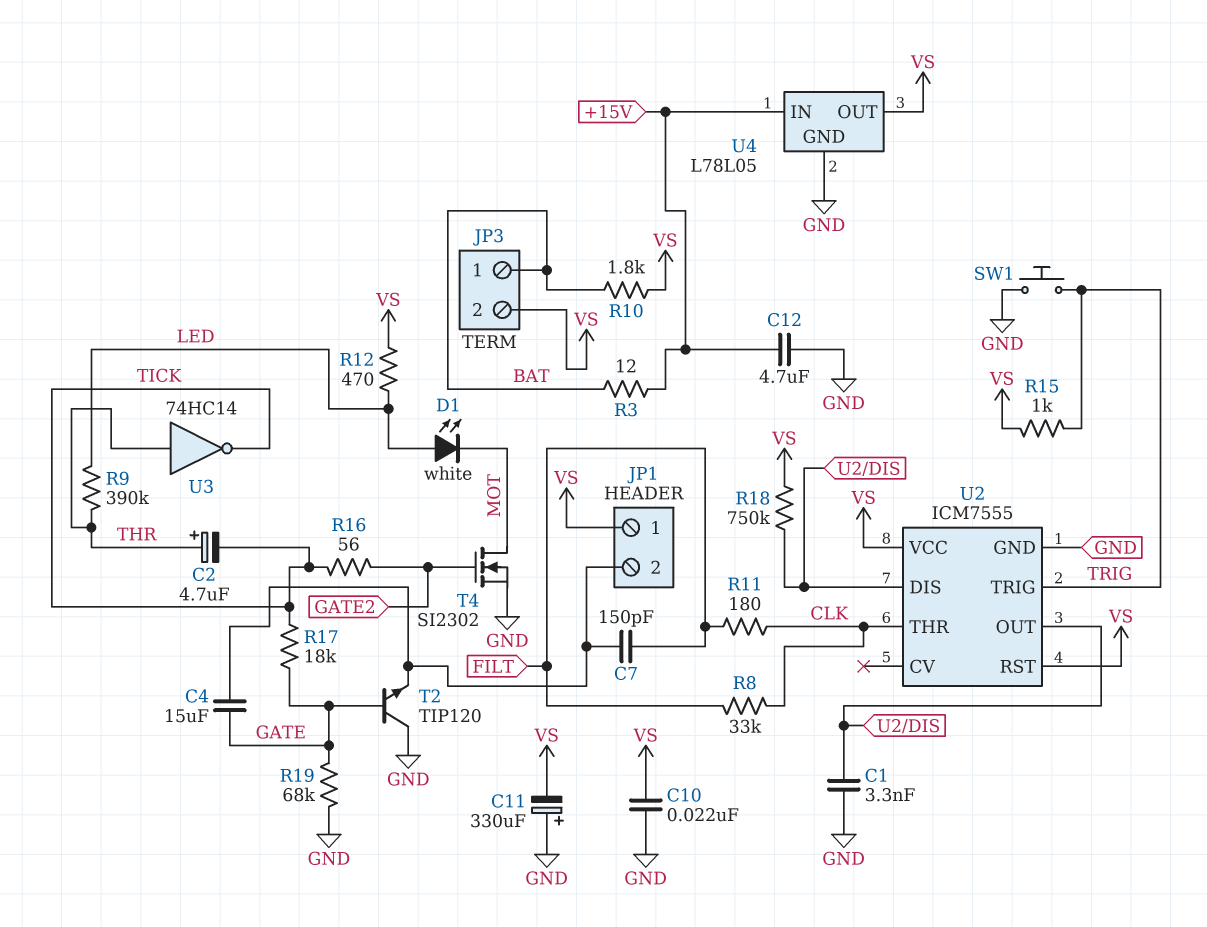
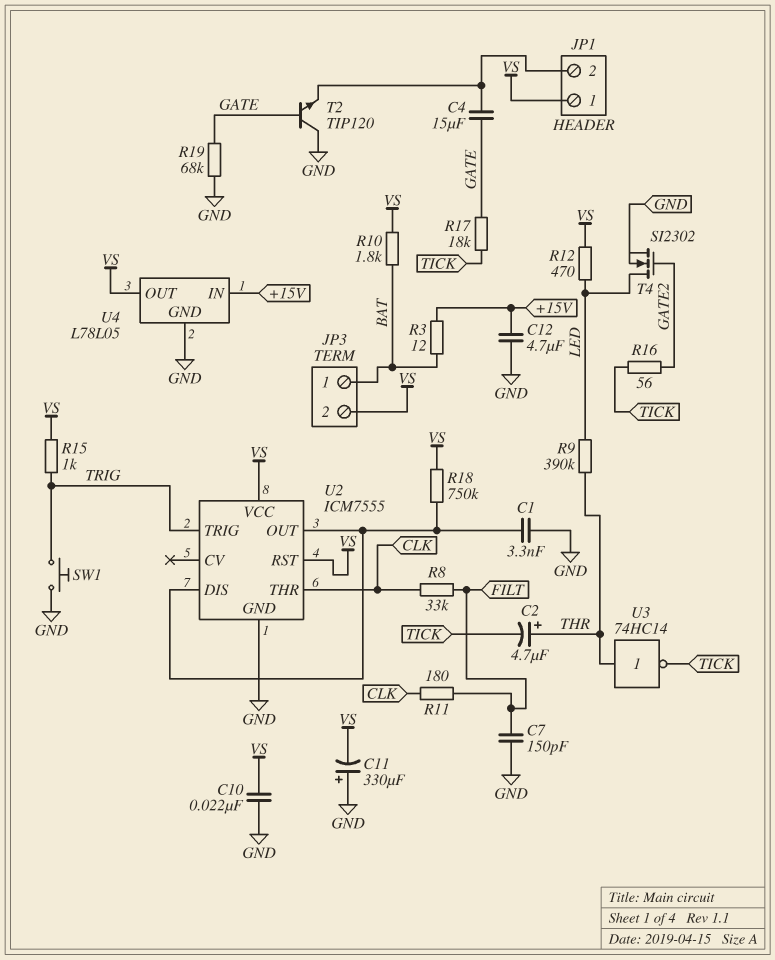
C7: 150pF (FILT, JP1/2) -> 150pF (FILT, GND)
D1: LED white (A LED, K MOT) -> none
T4: NMOS SI2302 (G GATE2, D MOT, S GND) -> NMOS SI2302 (G GATE2, D LED, S GND)

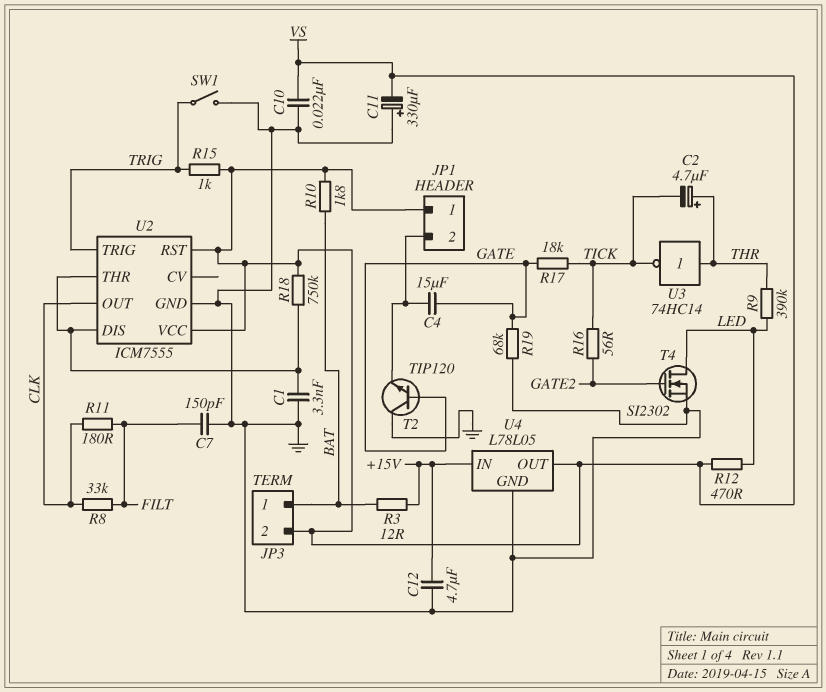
SW1: button (GND, TRIG) -> switch (GND, TRIG)
U2 pin OUT: U2/DIS -> CLK
U2 pin THR: CLK -> U2/DIS

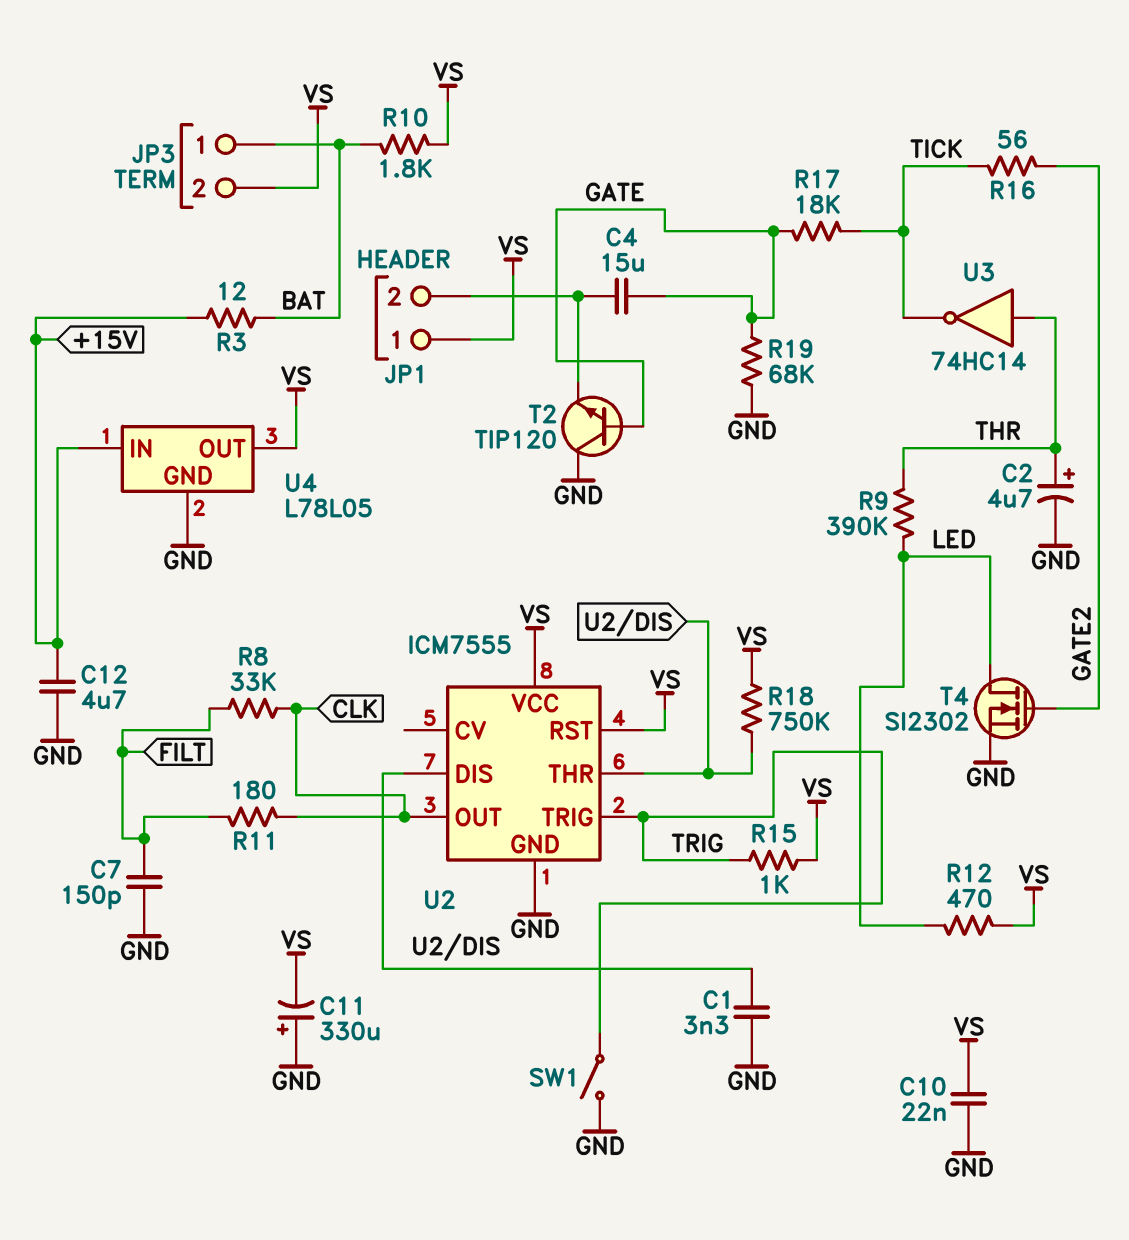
C2: 4.7uF (plus THR, minus TICK) -> 4.7uF (plus THR, minus GND)

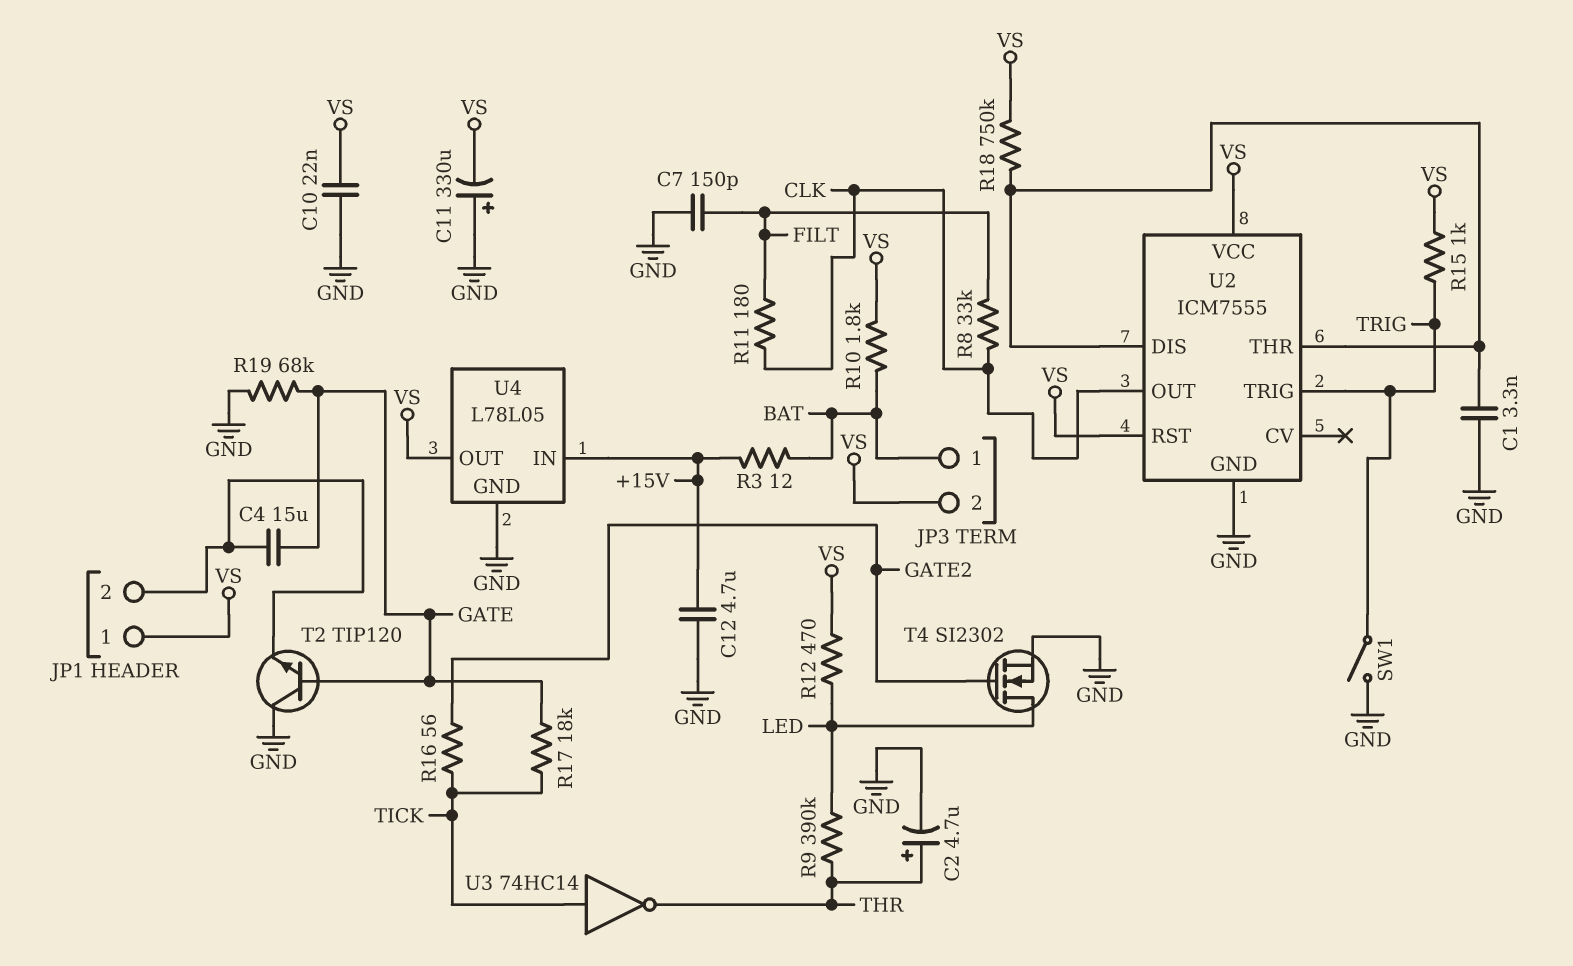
U3: NOT 74HC14 (in THR, out TICK) -> NOT 74HC14 (in TICK, out THR)

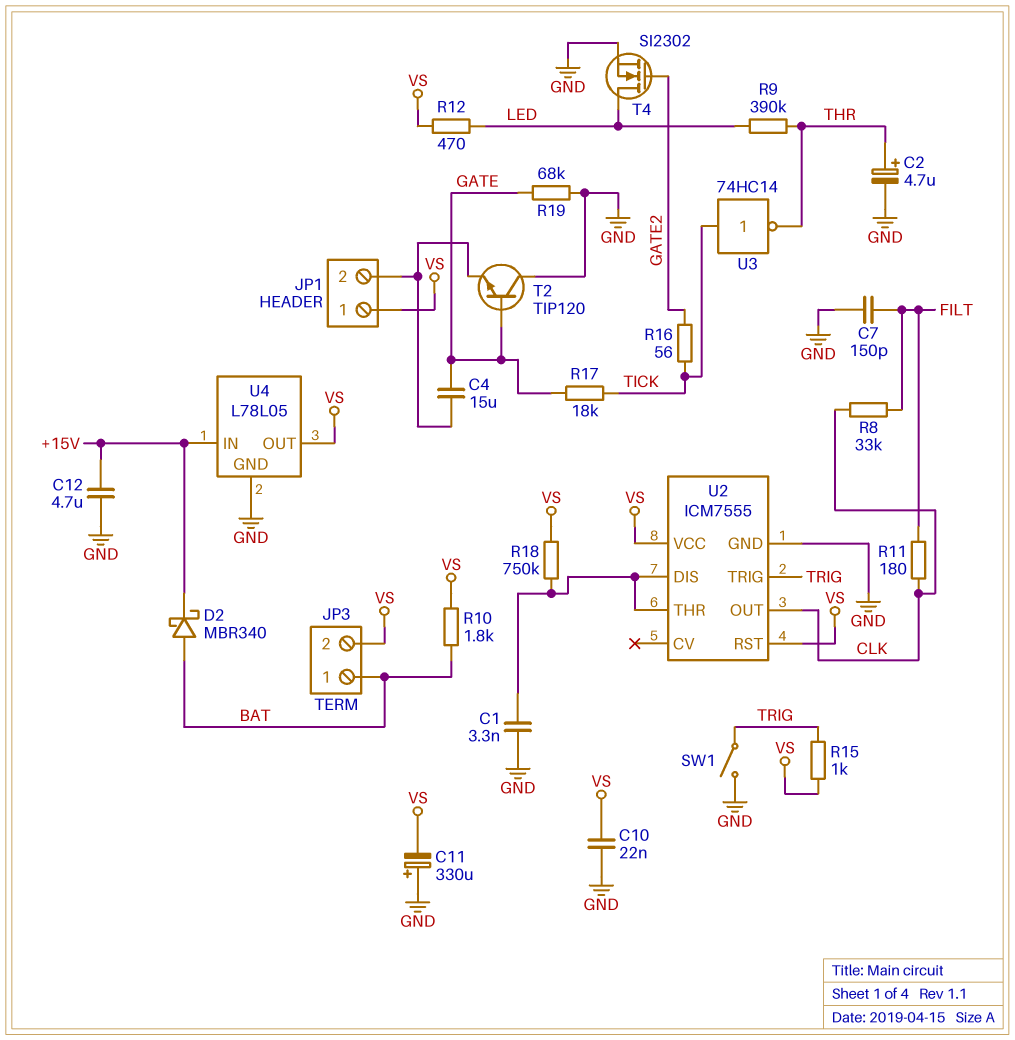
D2: none -> schottky MBR340 (A BAT, K +15V)
R3: 12 (+15V, BAT) -> none

